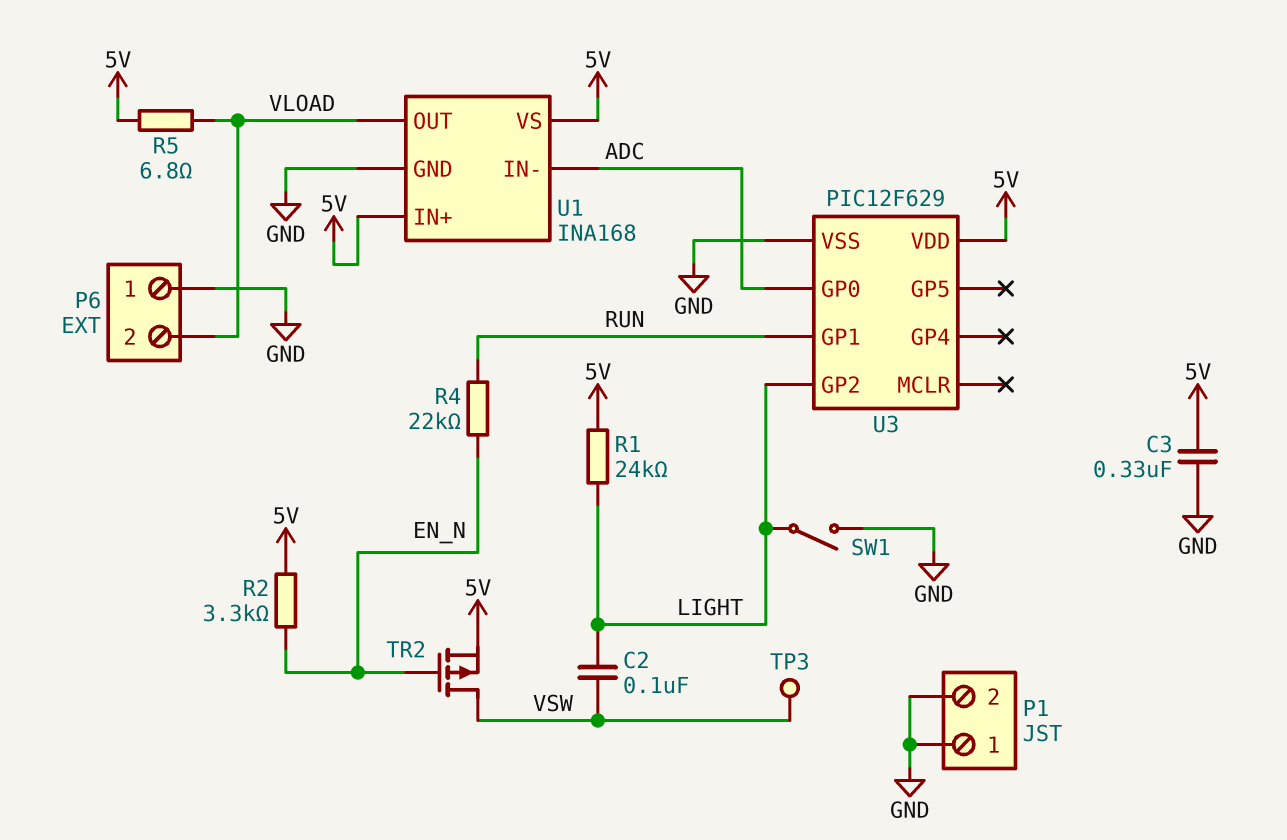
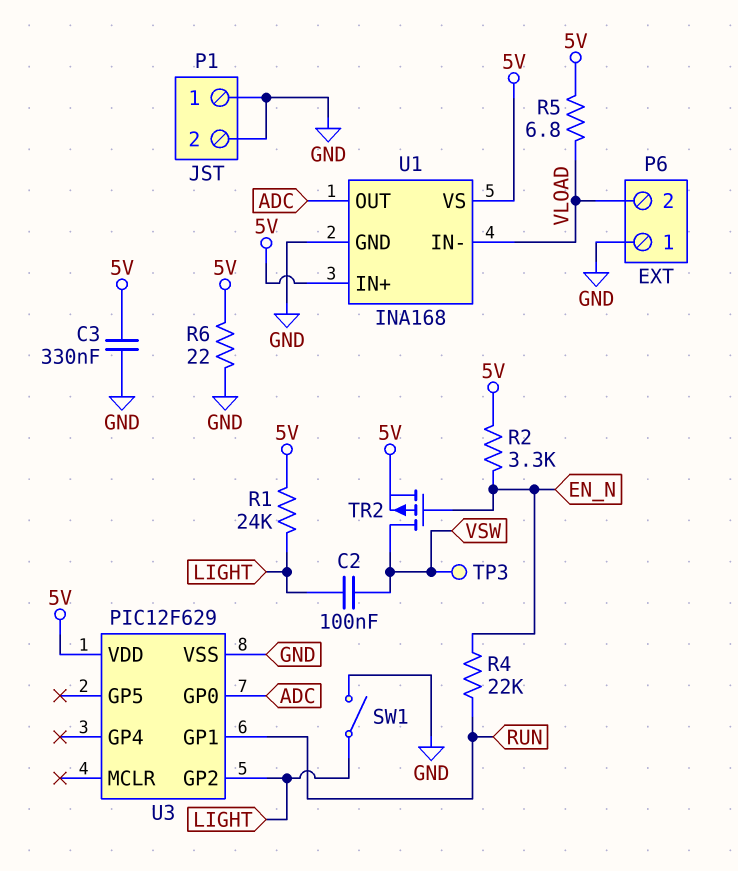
R6: none -> 22 (5V, GND)
U1 pin IN-: ADC -> VLOAD
U1 pin OUT: VLOAD -> ADC

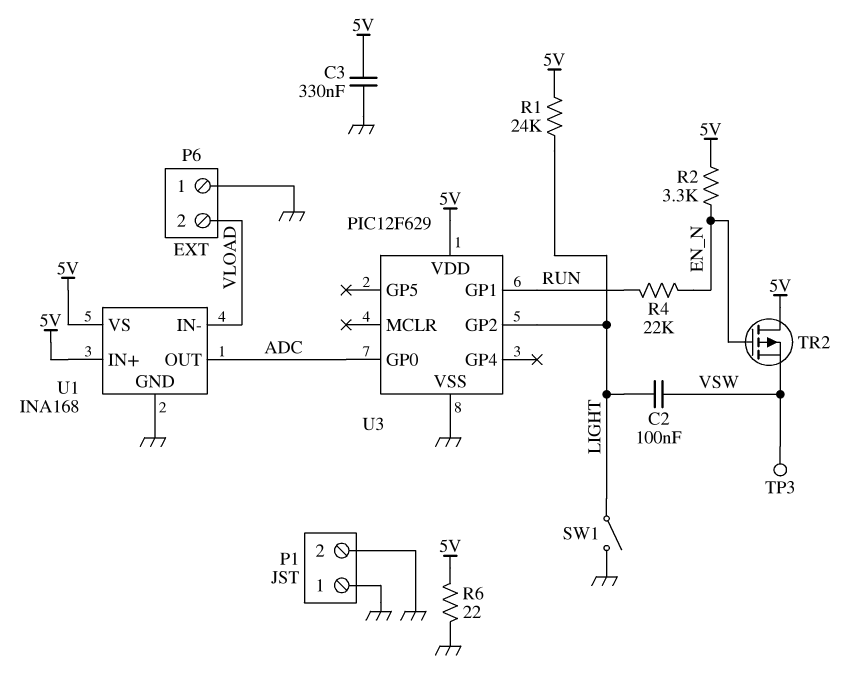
R5: 6.8 (5V, VLOAD) -> none
TR2: PMOS (G EN_N, D VSW, S 5V) -> PMOS (G EN_N, D 5V, S VSW)

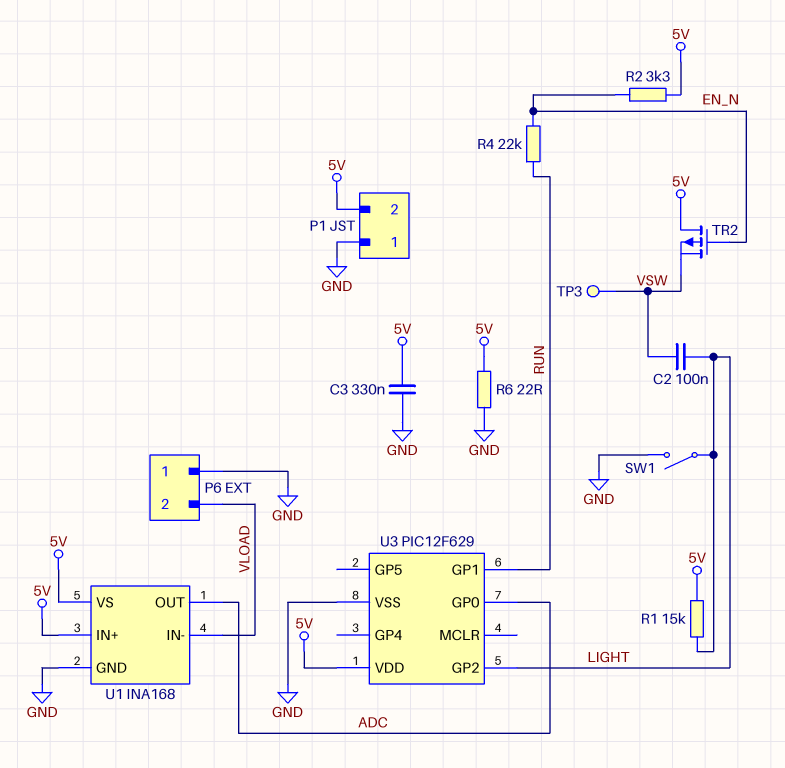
P1 pin 2: GND -> 5V
R1: 24k (5V, LIGHT) -> 15k (5V, LIGHT)

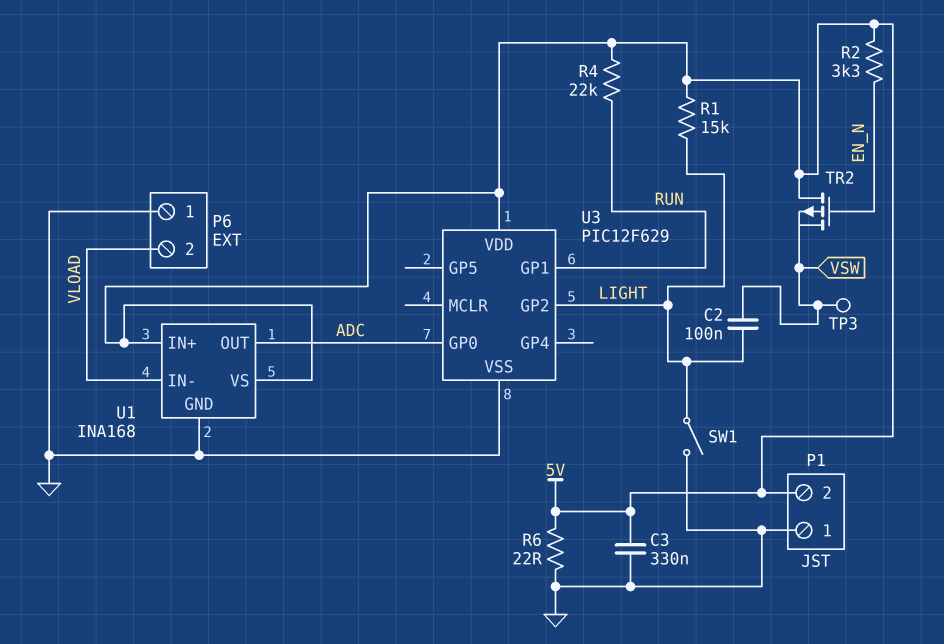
R4: 22k (EN_N, RUN) -> 22k (5V, RUN)

